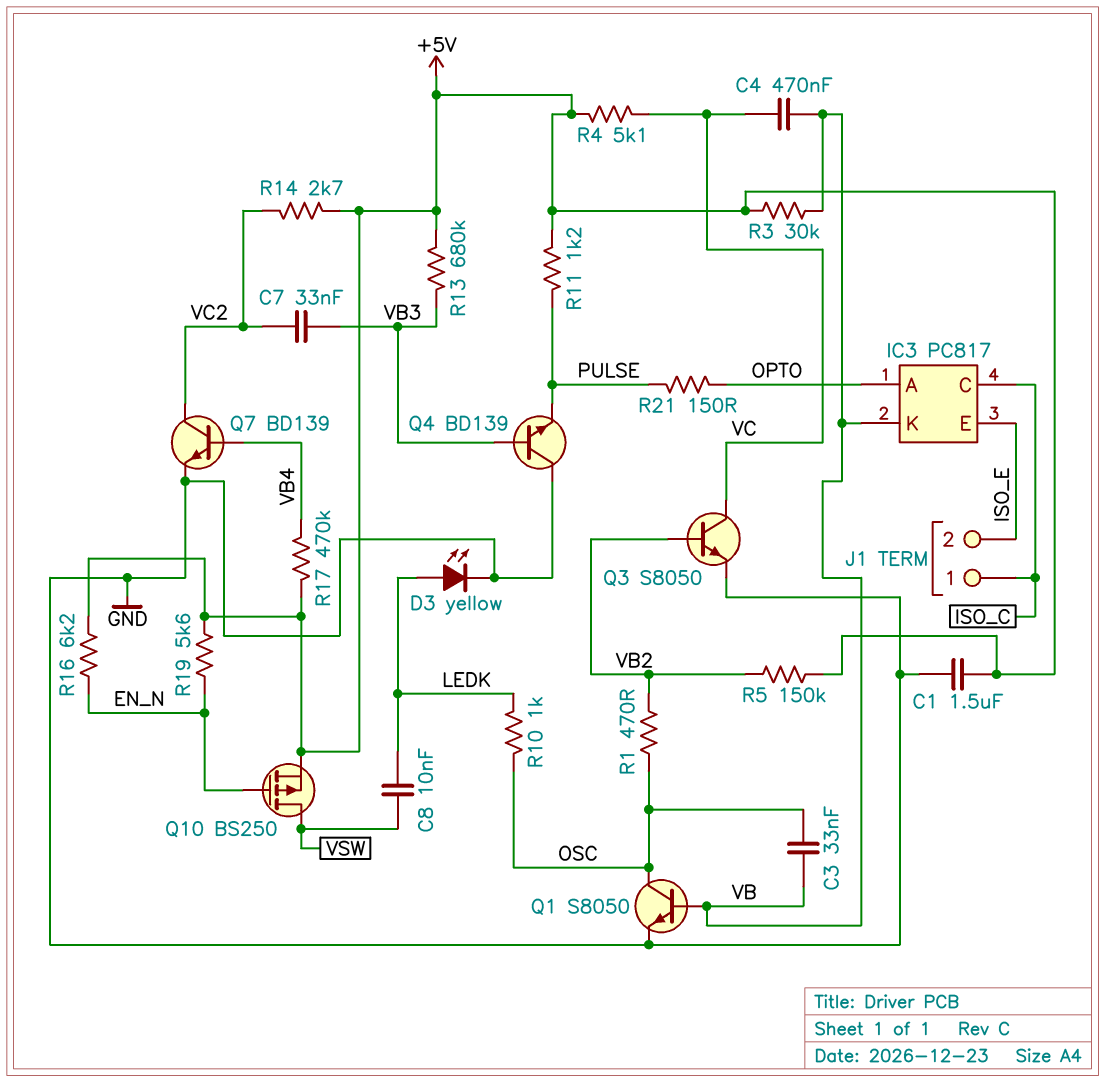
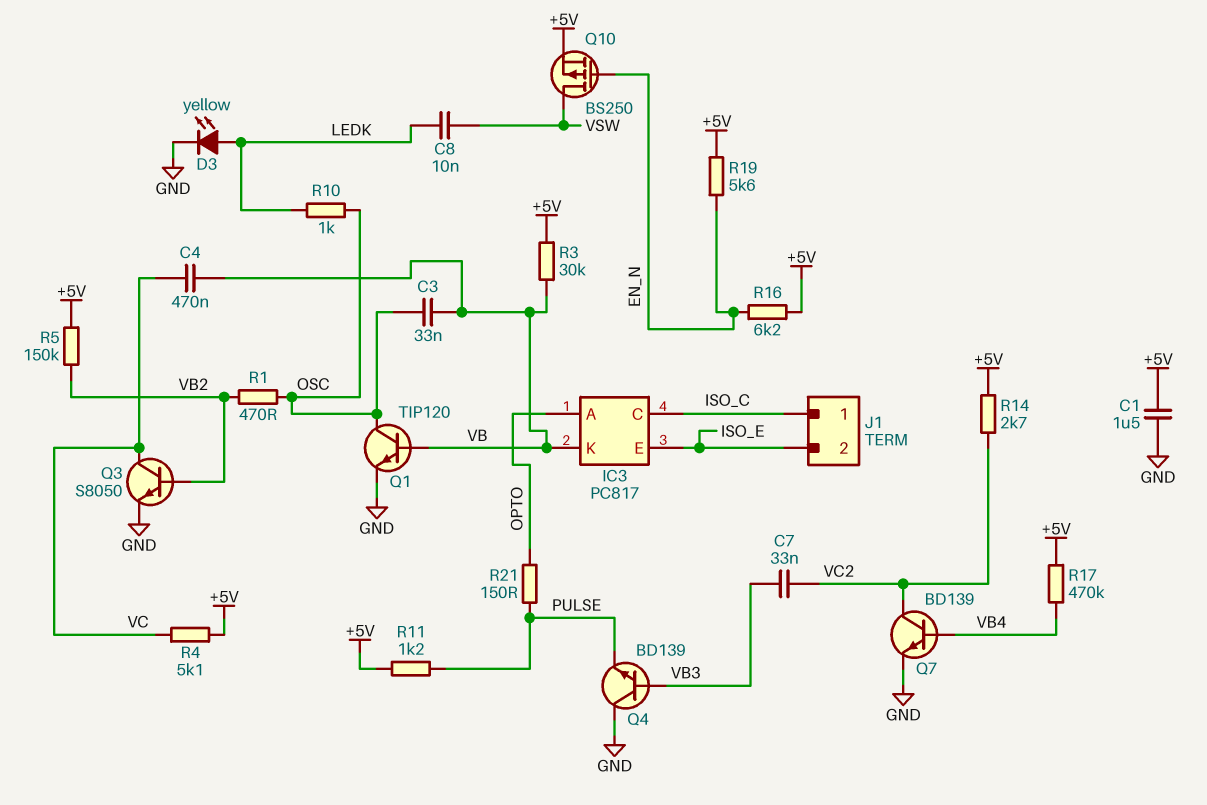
Q1: NPN S8050 (B VB, C OSC, E GND) -> NPN TIP120 (B VB, C OSC, E GND)
R13: 680k (+5V, VB3) -> none

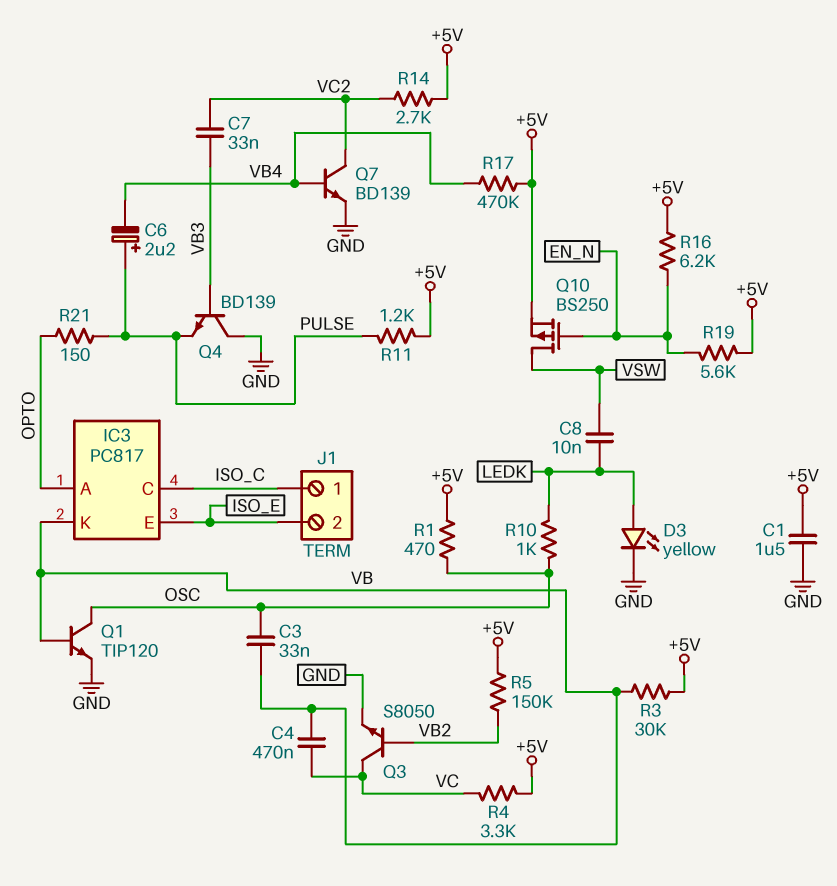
C6: none -> 2.2uF (plus PULSE, minus VB4)
R1: 470 (OSC, VB2) -> 470 (+5V, OSC)
R4: 5.1k (+5V, VC) -> 3.3k (+5V, VC)

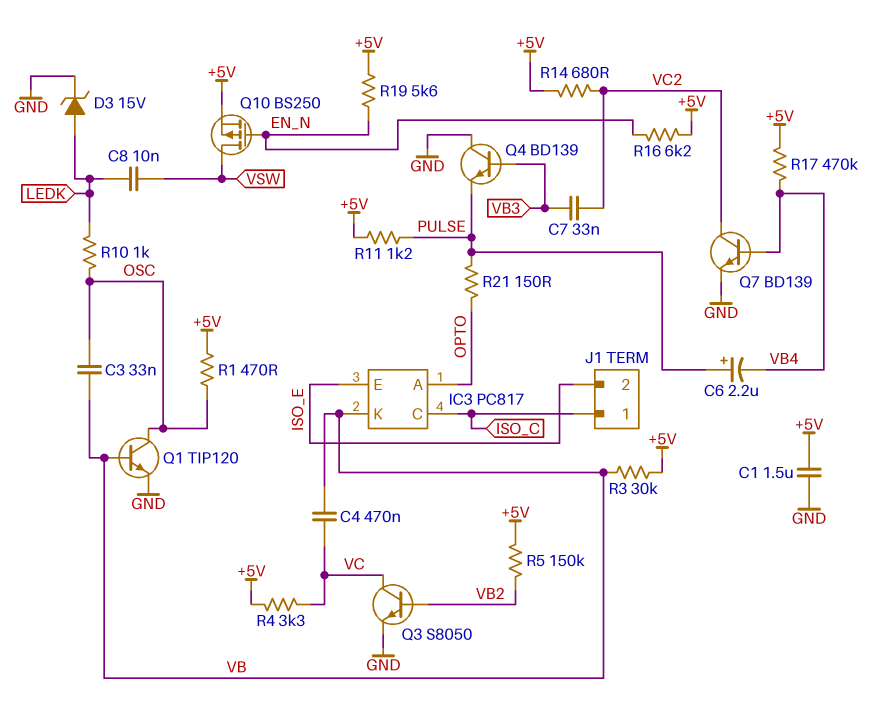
D3: LED yellow (A LEDK, K GND) -> zener 15V (A LEDK, K GND)
R14: 2.7k (+5V, VC2) -> 680 (+5V, VC2)

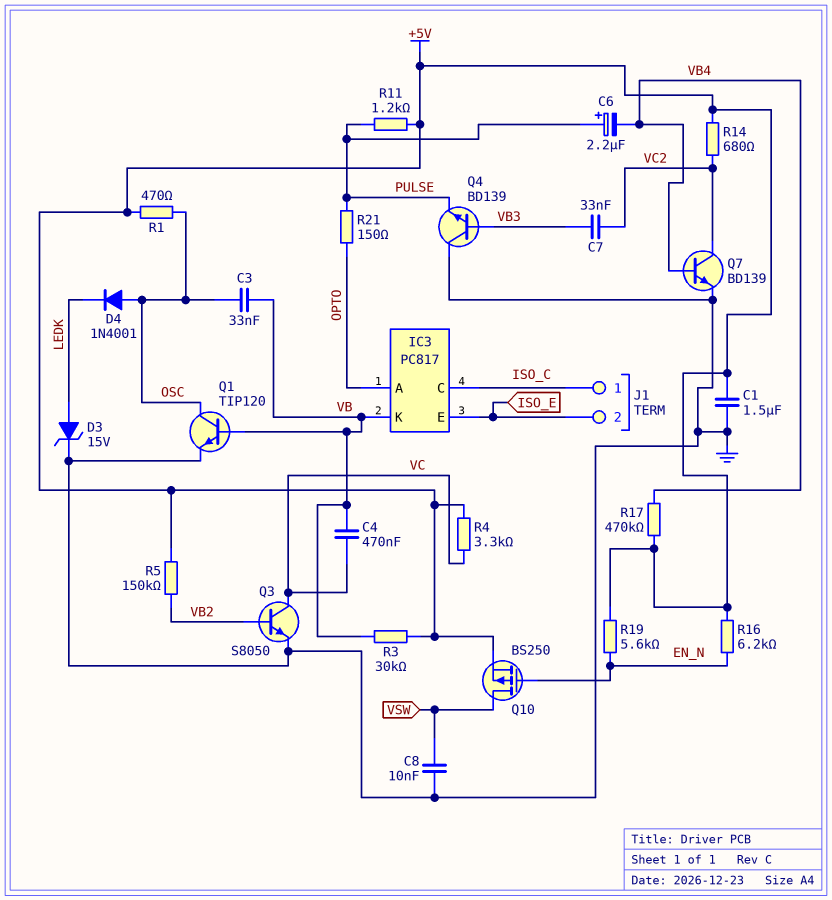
C8: 10nF (LEDK, VSW) -> 10nF (GND, VSW)
D4: none -> diode 1N4001 (A OSC, K LEDK)
R10: 1k (LEDK, OSC) -> none

